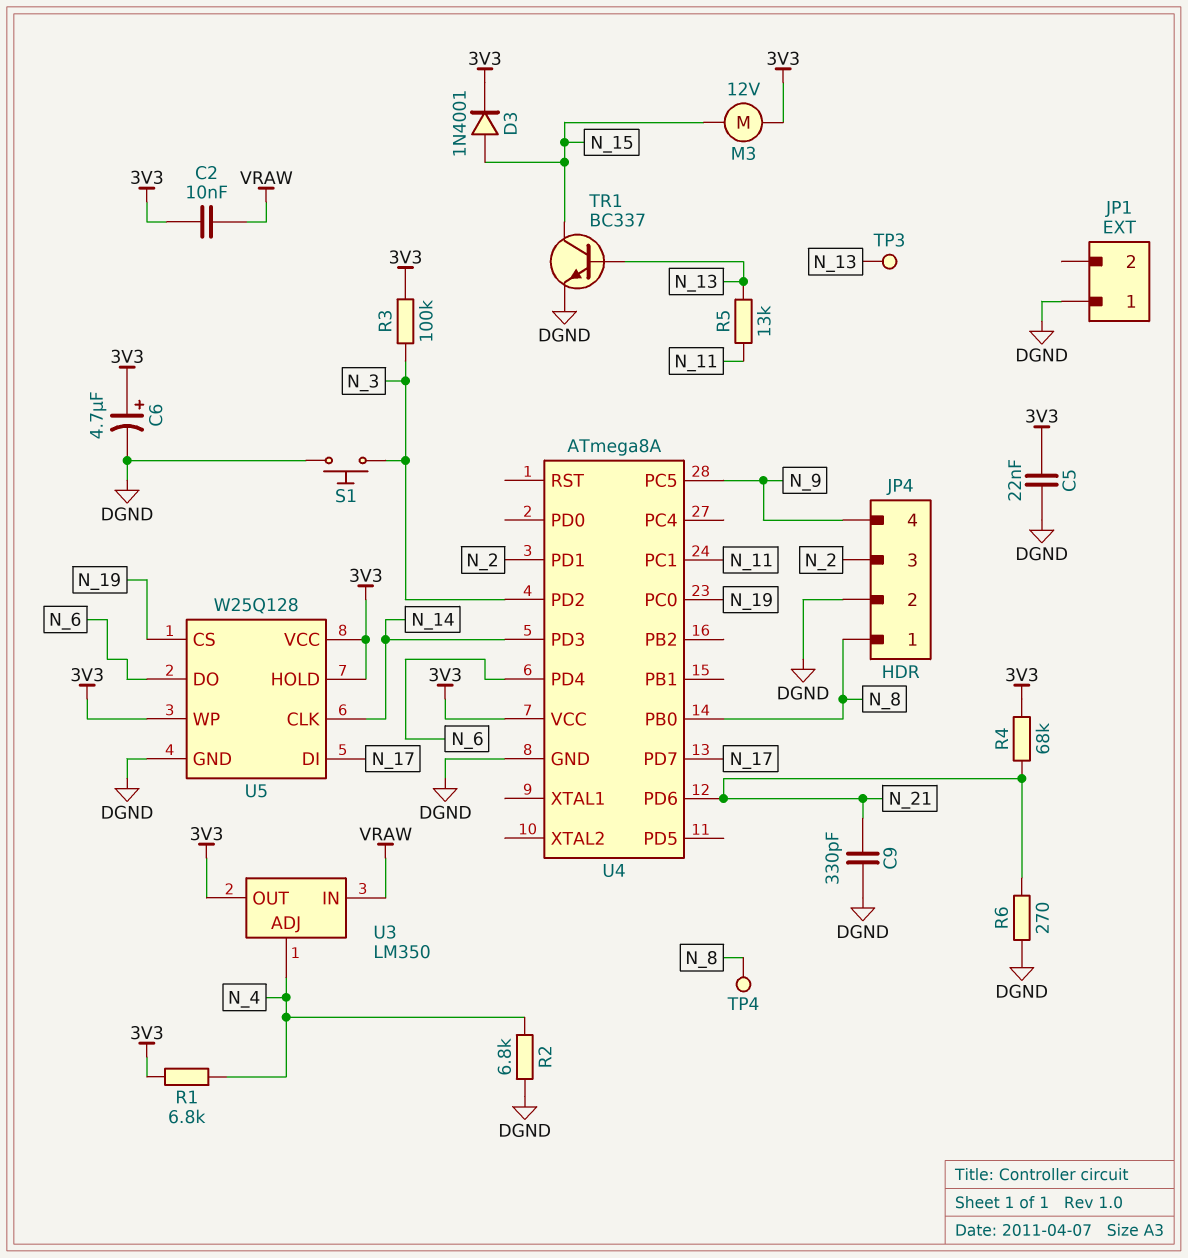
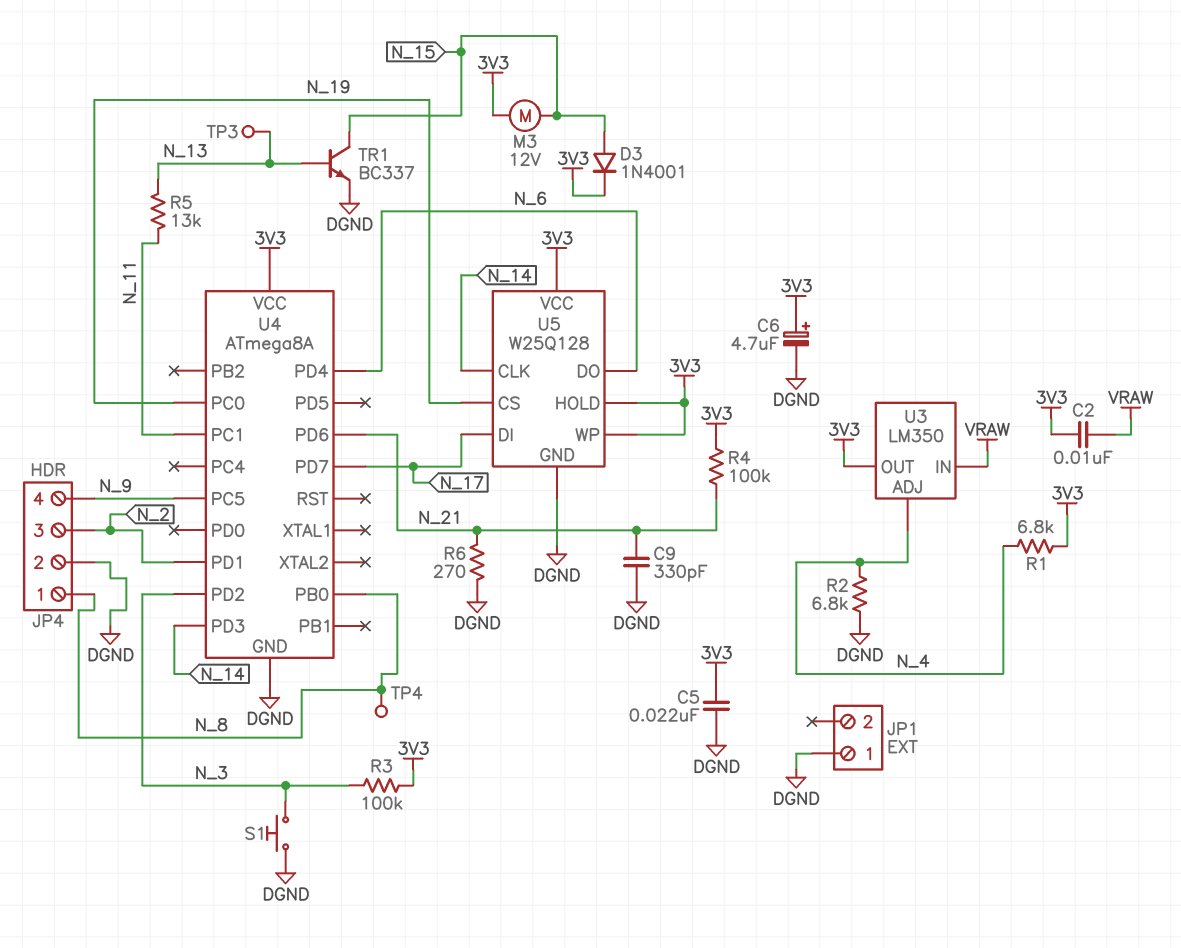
R4: 68k (3V3, N_21) -> 100k (3V3, N_21)

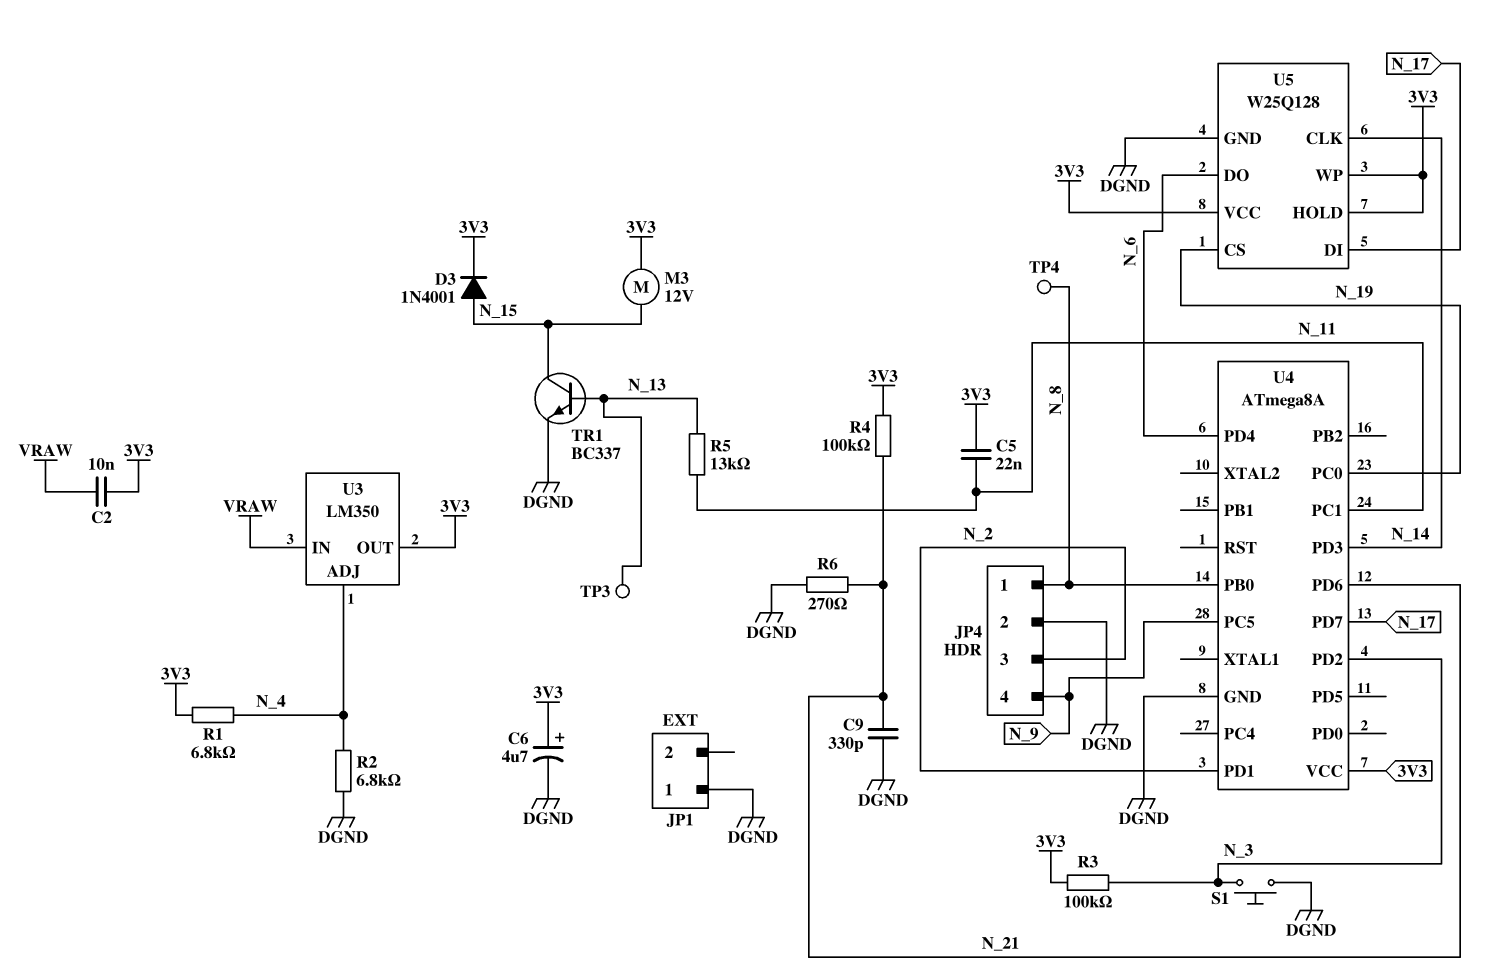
C5: 22nF (3V3, DGND) -> 22nF (3V3, N_11)

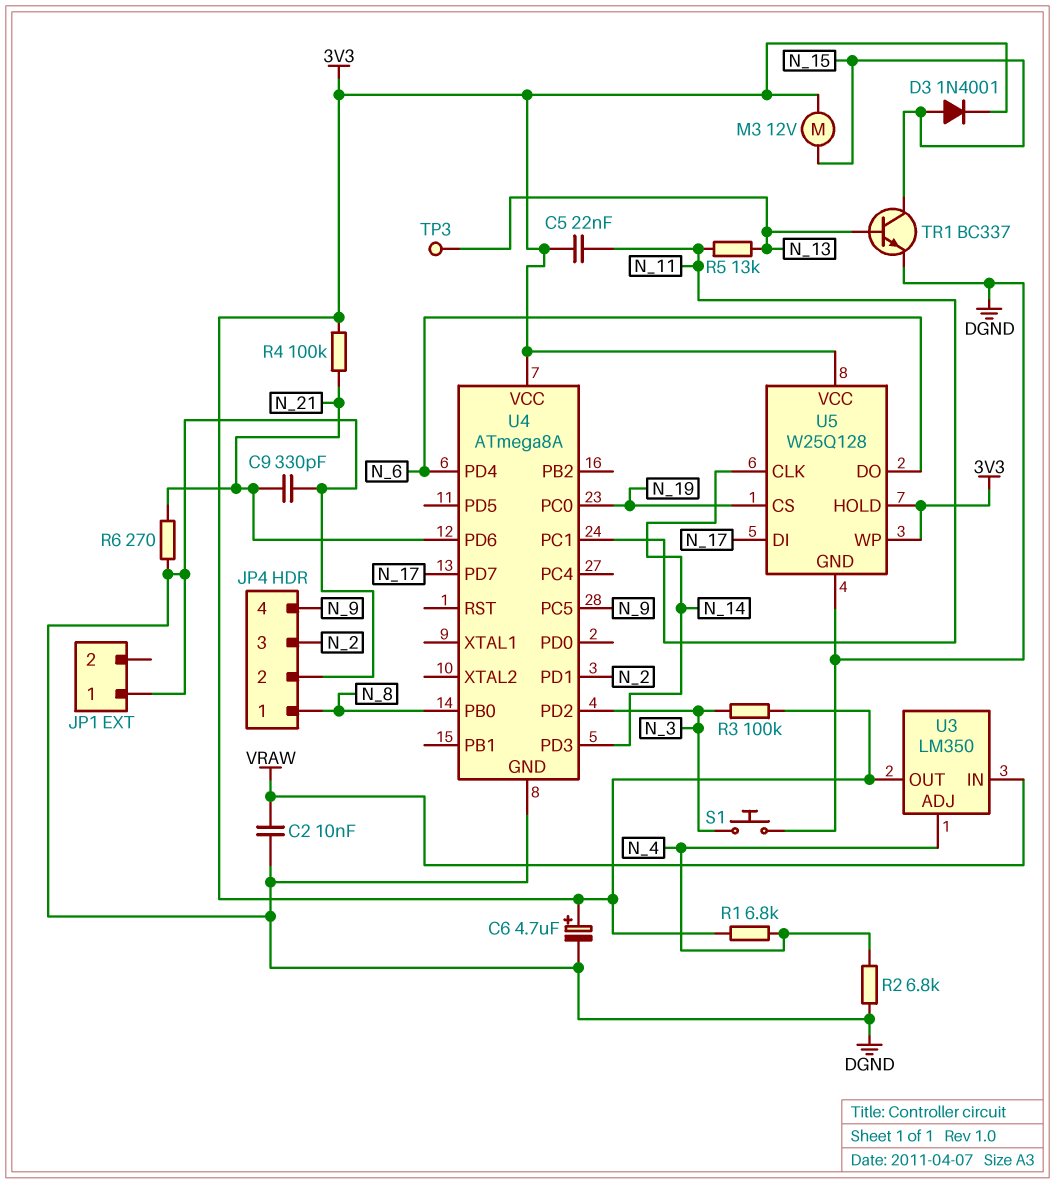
C2: 10nF (3V3, VRAW) -> 10nF (DGND, VRAW)
TP4: test point (N_8) -> none

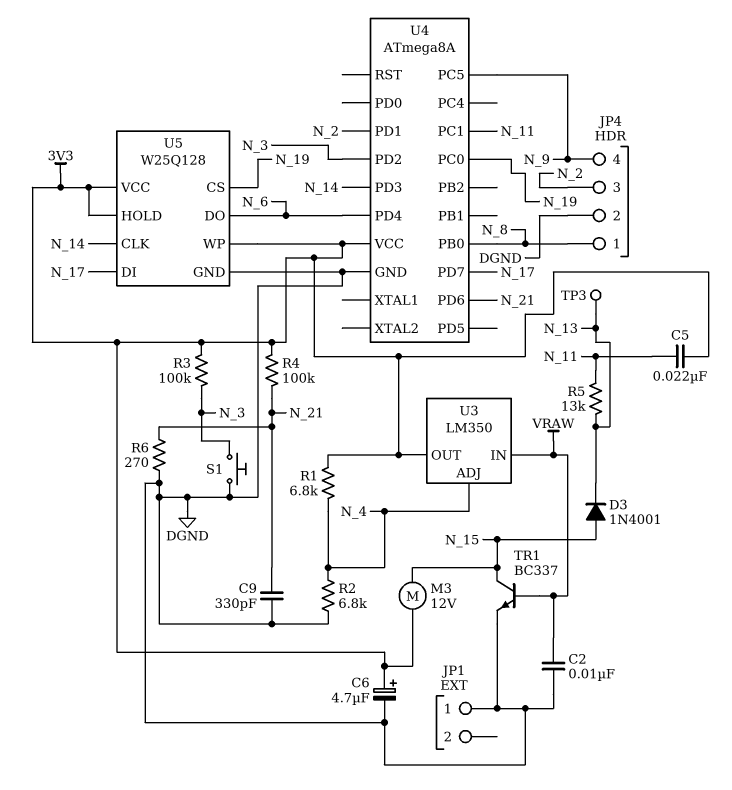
D3: diode 1N4001 (A N_15, K 3V3) -> diode 1N4001 (A N_15, K N_13)
TR1: NPN BC337 (B N_13, C N_15, E DGND) -> NPN BC337 (B VRAW, C N_15, E DGND)

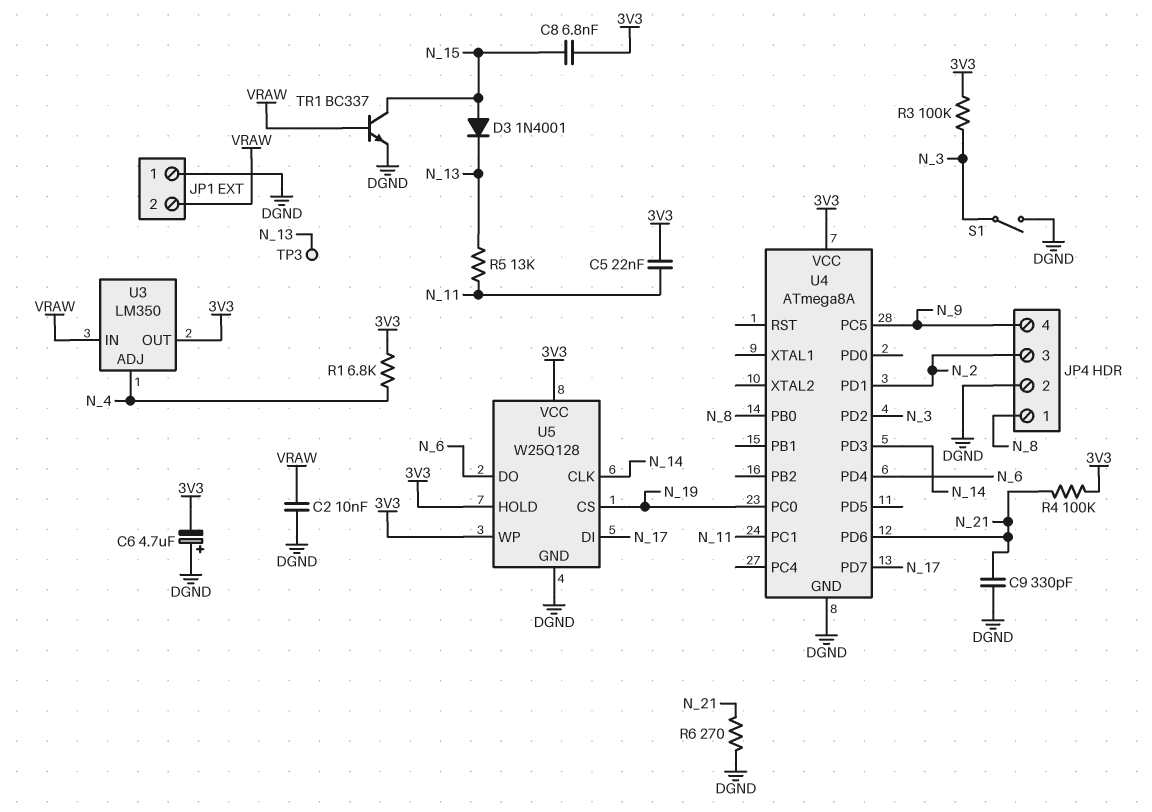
C6: 4.7uF (plus 3V3, minus DGND) -> 4.7uF (plus DGND, minus 3V3)
C8: none -> 6.8nF (3V3, N_15)
JP1 pin 2: none -> VRAW
M3: motor 12V (3V3, N_15) -> none
R2: 6.8k (DGND, N_4) -> none
S1: button (DGND, N_3) -> switch (DGND, N_3)

